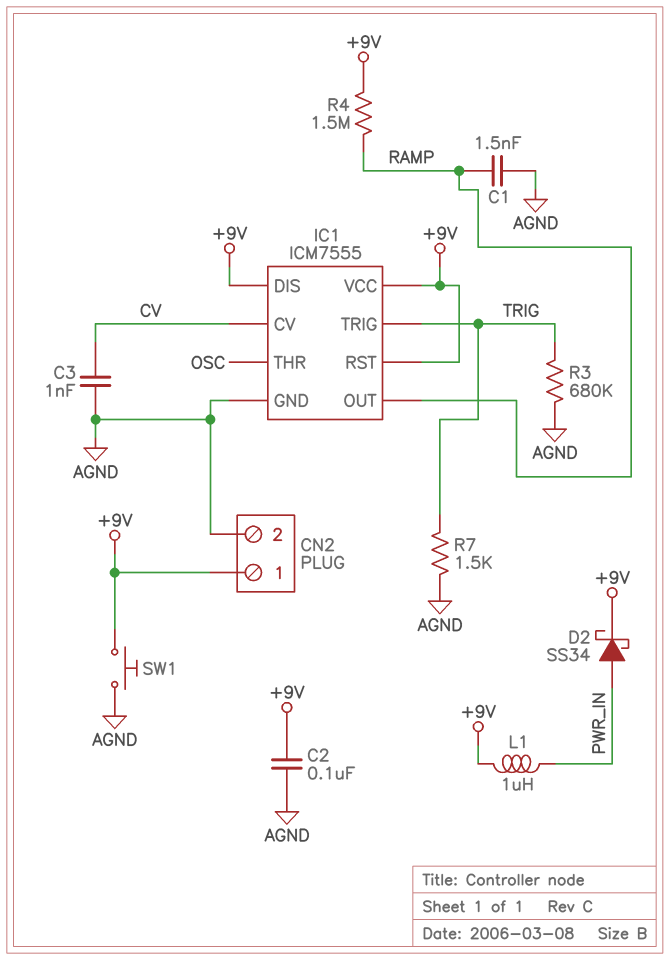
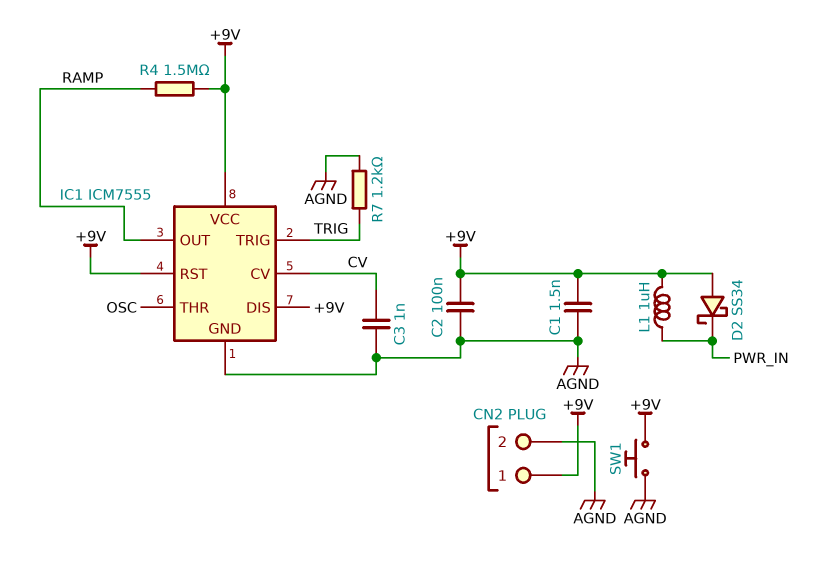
C1: 1.5nF (AGND, RAMP) -> 1.5nF (+9V, AGND)
D2: schottky SS34 (A PWR_IN, K +9V) -> schottky SS34 (A +9V, K PWR_IN)
R3: 680k (AGND, TRIG) -> none
R7: 1.5k (AGND, TRIG) -> 1.2k (AGND, TRIG)

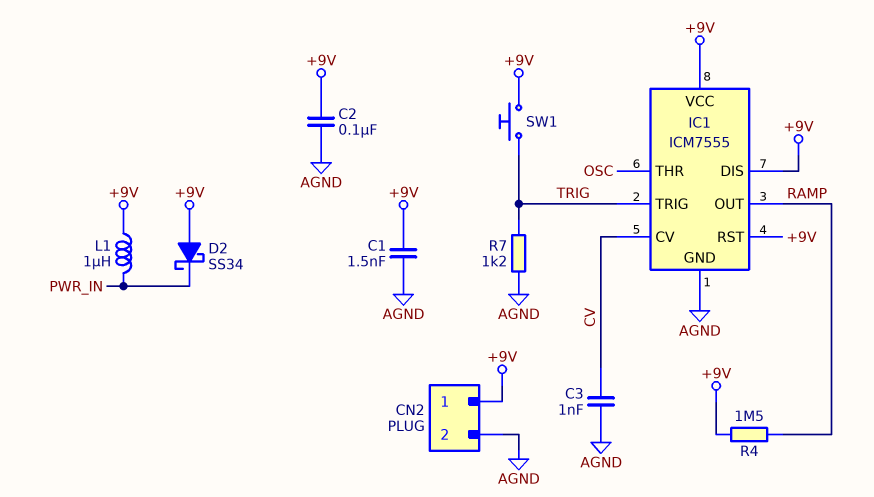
SW1: button (+9V, AGND) -> button (+9V, TRIG)

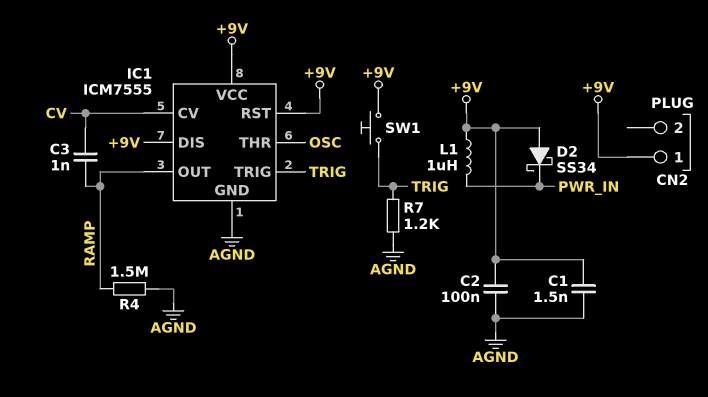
C3: 1nF (AGND, CV) -> 1nF (CV, RAMP)
CN2 pin 2: AGND -> none
R4: 1.5M (+9V, RAMP) -> 1.5M (AGND, RAMP)

